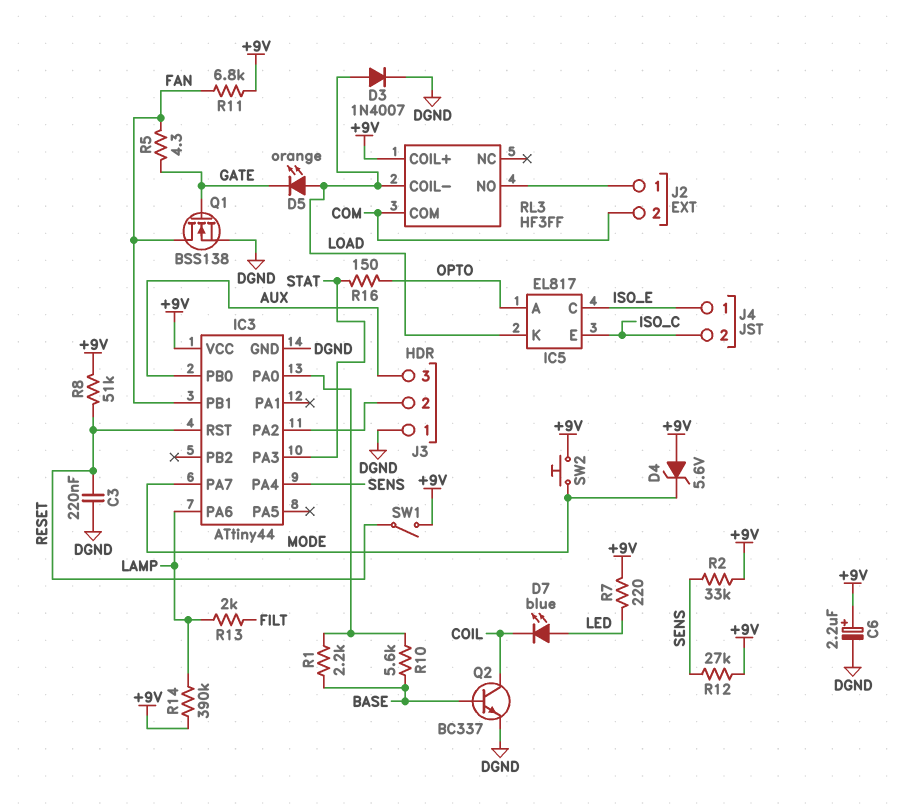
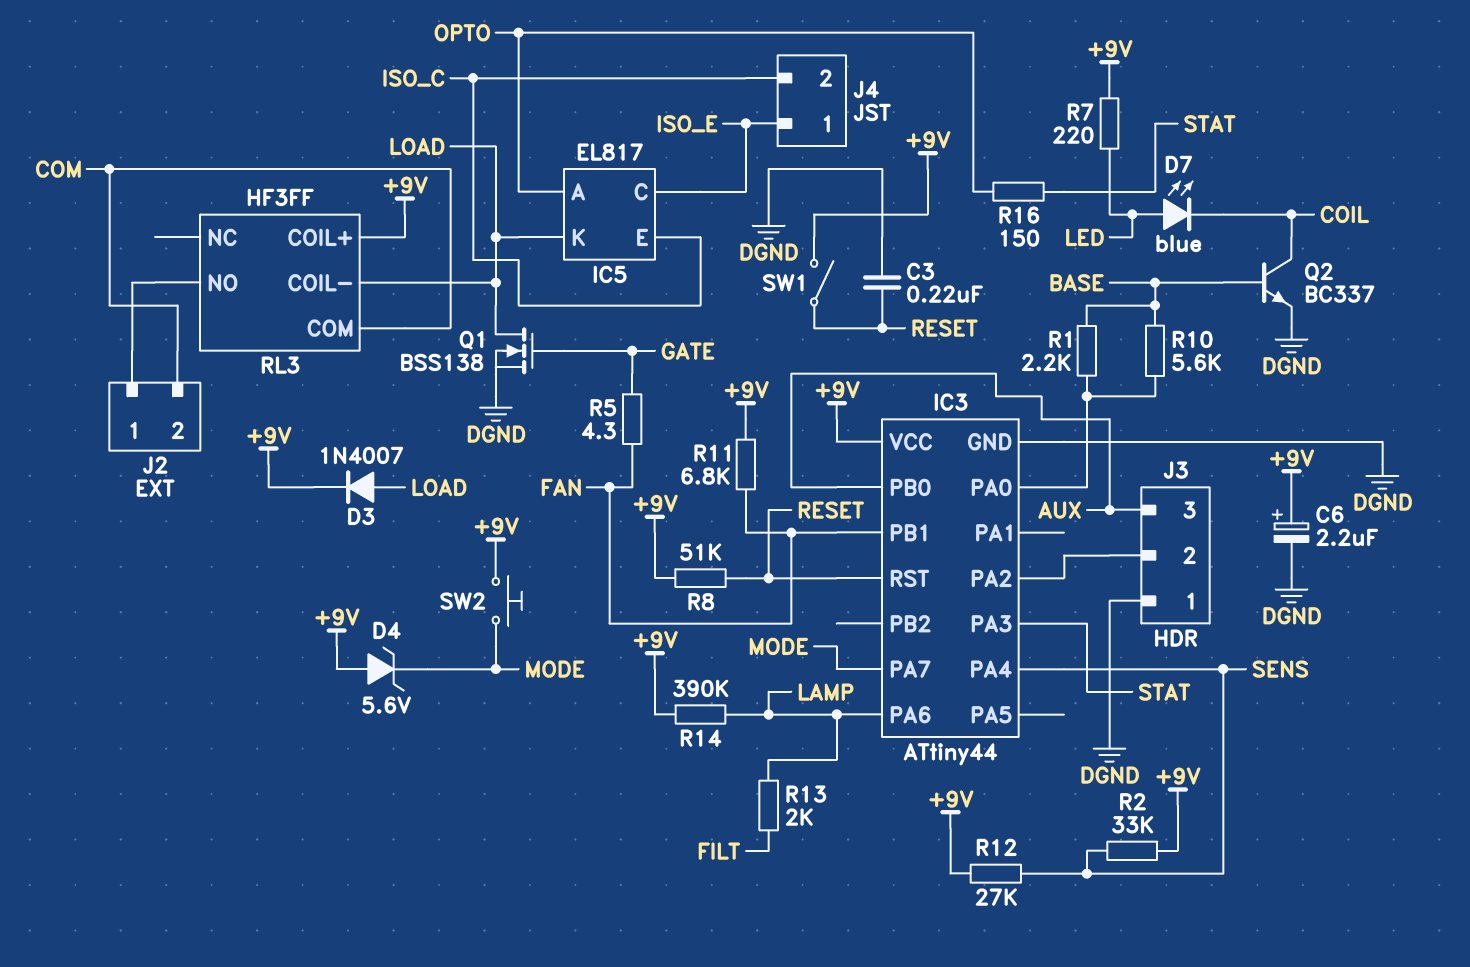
D3: diode 1N4007 (A LOAD, K DGND) -> diode 1N4007 (A LOAD, K +9V)
D5: LED orange (A LOAD, K GATE) -> none
Q1: NMOS BSS138 (G GATE, D FAN, S DGND) -> NMOS BSS138 (G GATE, D LOAD, S DGND)

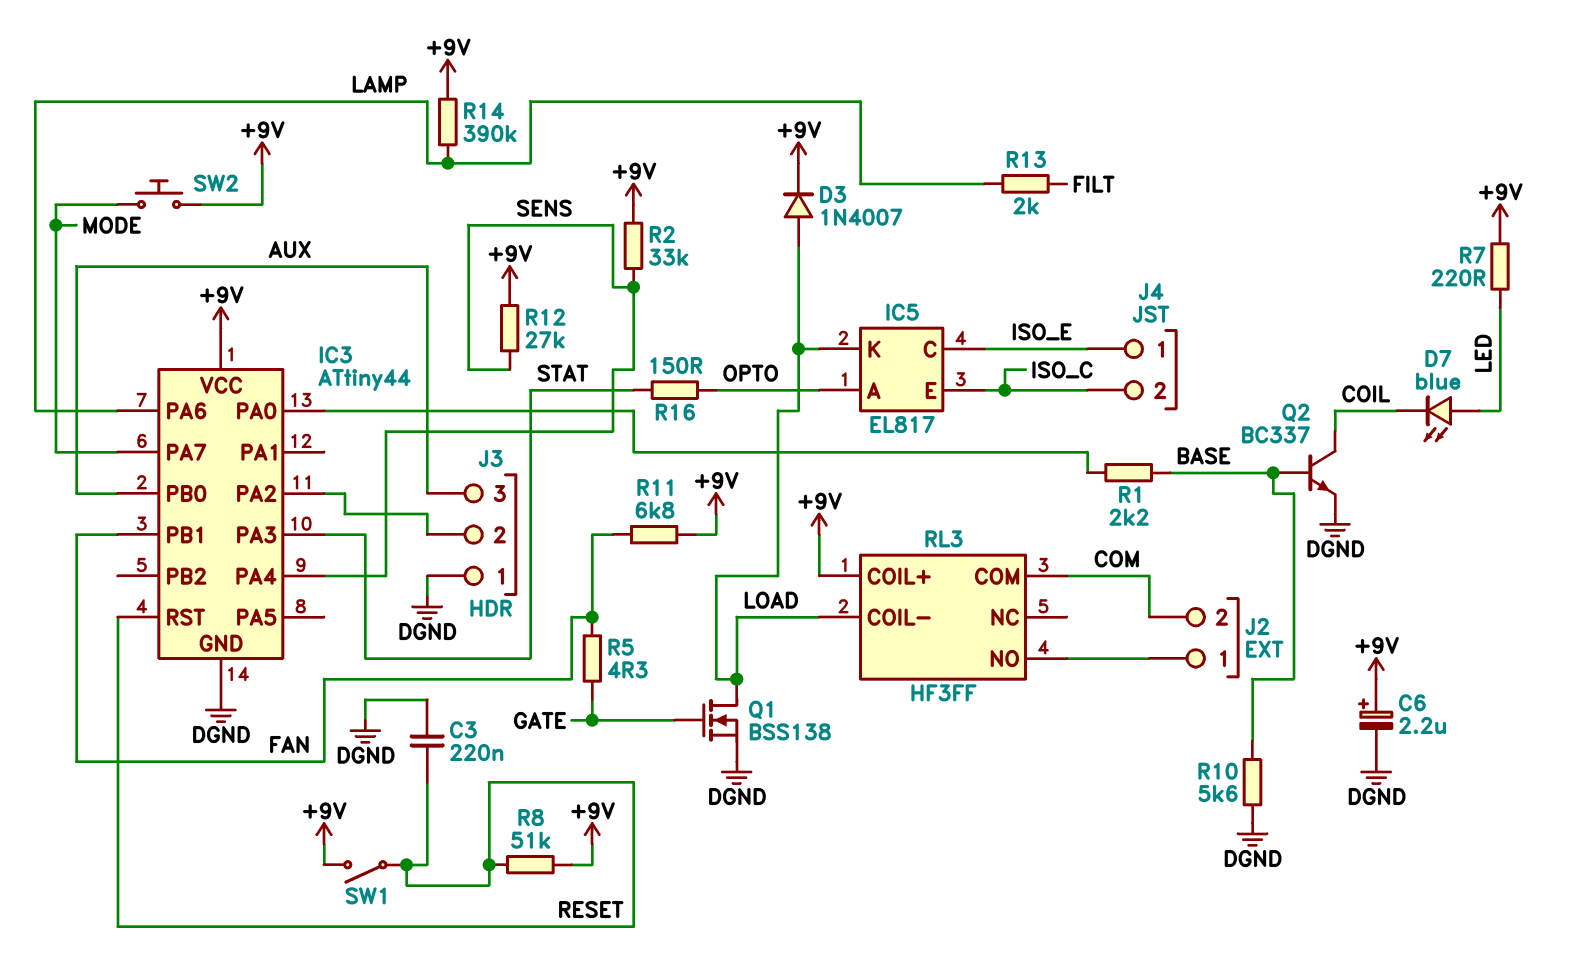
D4: zener 5.6V (A +9V, K MODE) -> none
R10: 5.6k (BASE, IC3/PA0) -> 5.6k (BASE, DGND)

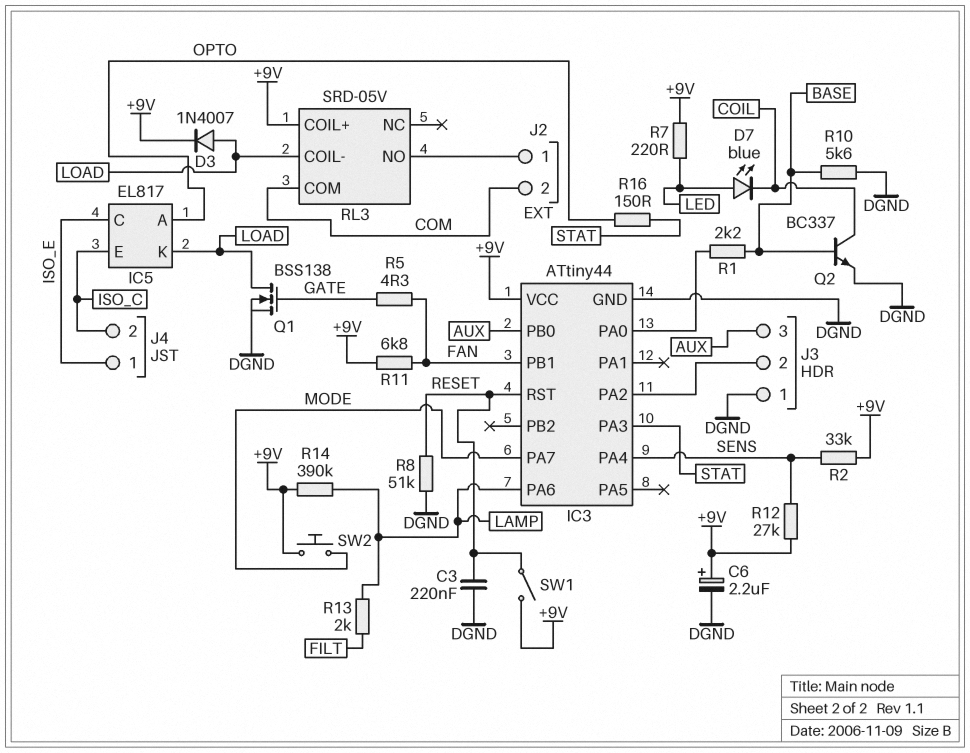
R8: 51k (+9V, RESET) -> 51k (DGND, RESET)
RL3: HF3FF -> SRD-05V

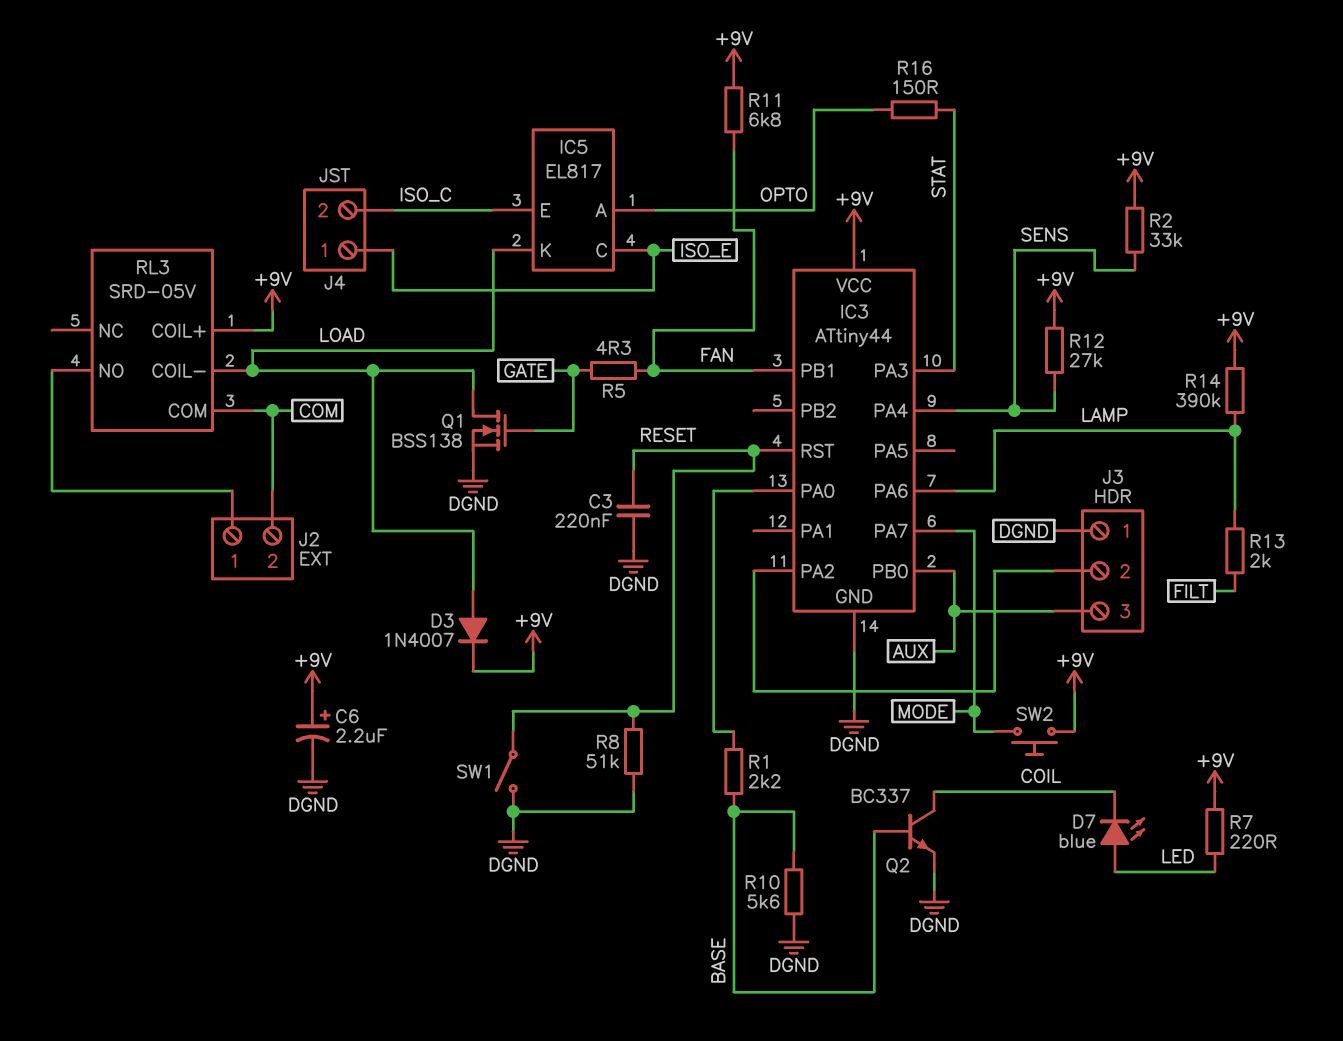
SW1: switch (+9V, RESET) -> switch (DGND, RESET)

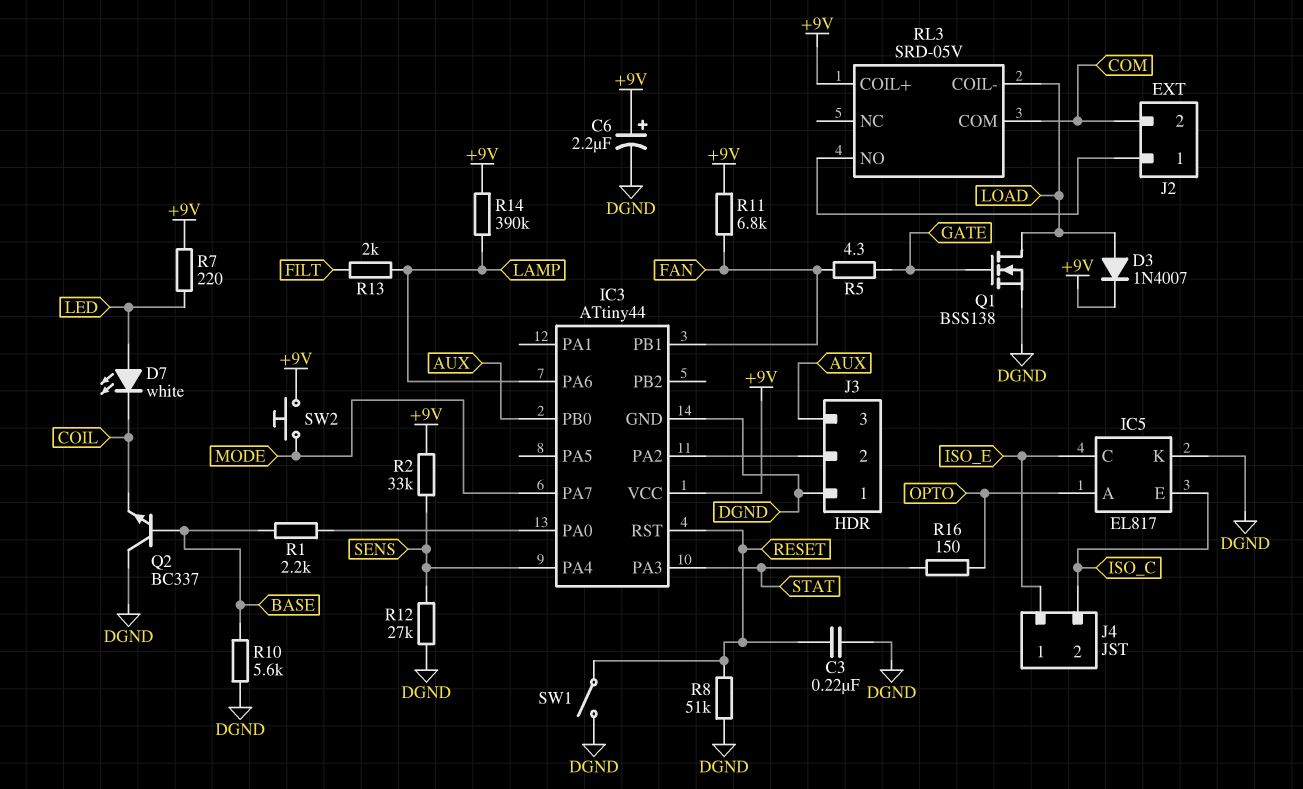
D7: LED blue (A LED, K COIL) -> LED white (A LED, K COIL)
IC5 pin K: LOAD -> DGND
Q2: NPN BC337 (B BASE, C COIL, E DGND) -> NPN BC337 (B BASE, C DGND, E COIL)
R12: 27k (+9V, SENS) -> 27k (DGND, SENS)

